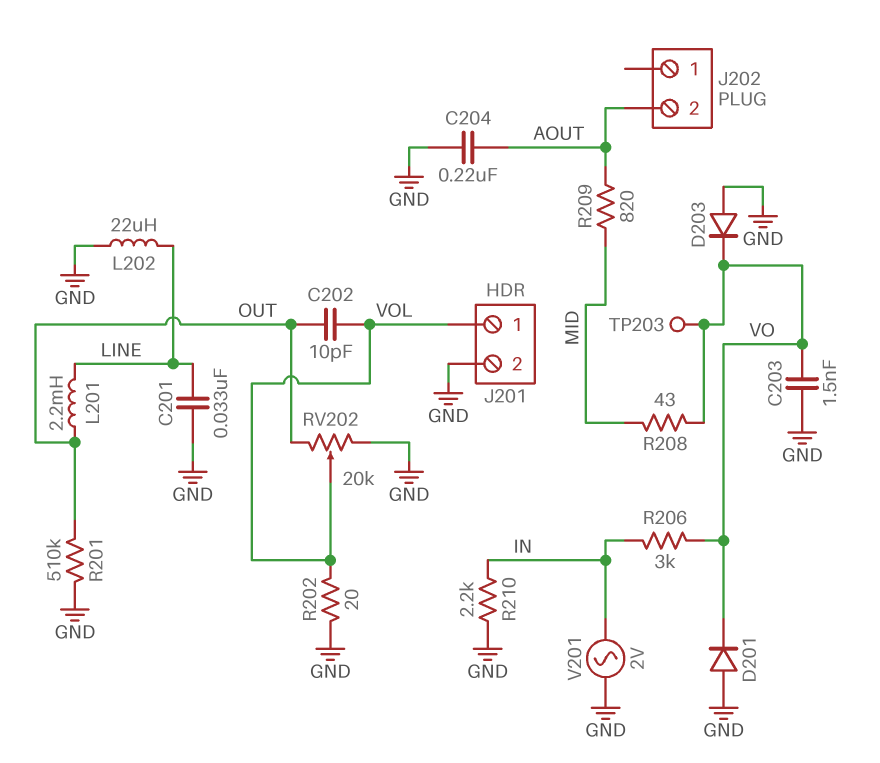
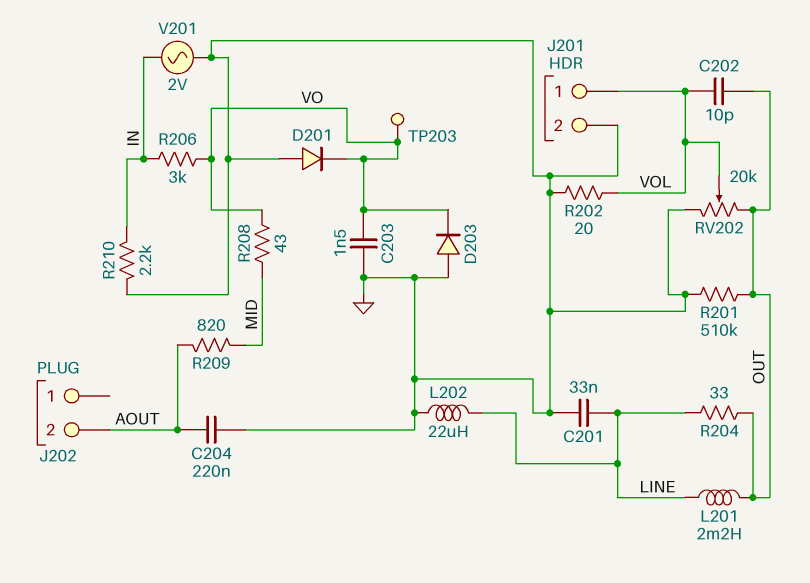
R204: none -> 33 (LINE, OUT)

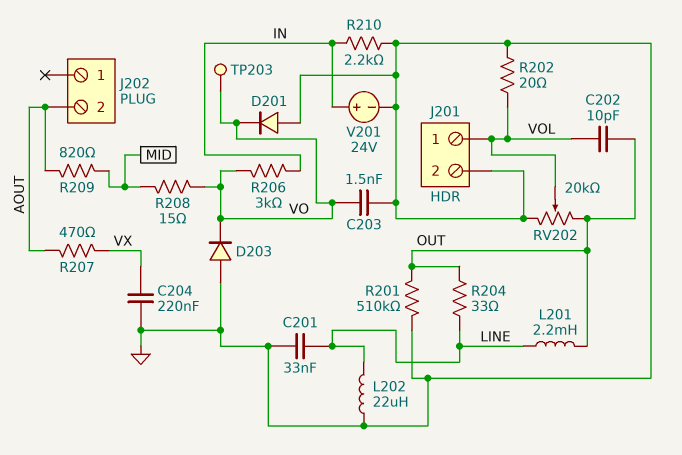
C204: 220nF (AOUT, GND) -> 220nF (GND, VX)
R207: none -> 470 (AOUT, VX)
R208: 43 (MID, VO) -> 15 (MID, VO)
V201: AC 2V (GND, IN) -> 24V (plus IN, minus GND)

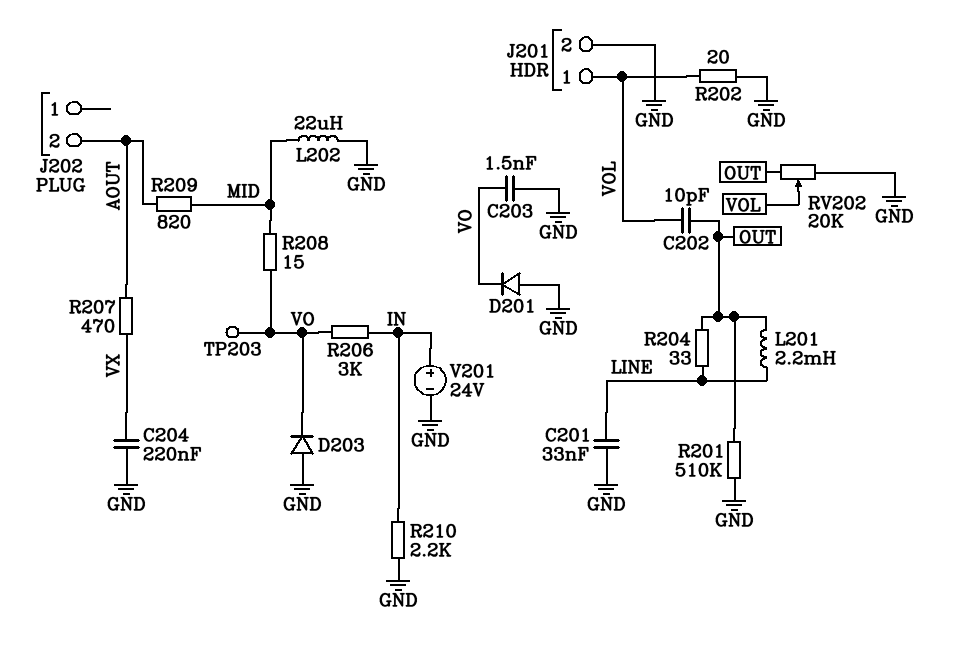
L202: 22uH (GND, LINE) -> 22uH (GND, MID)

